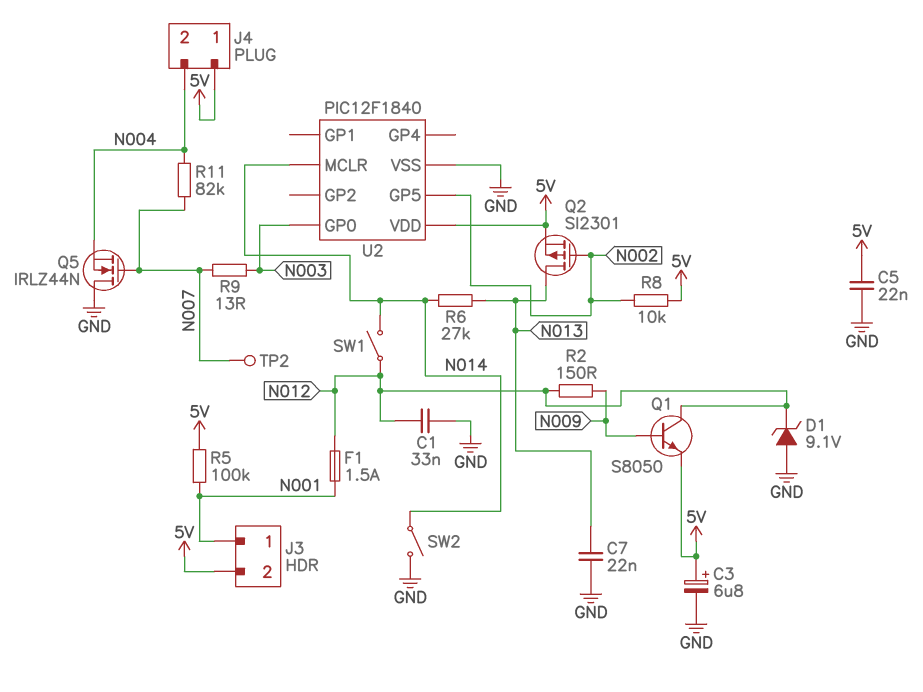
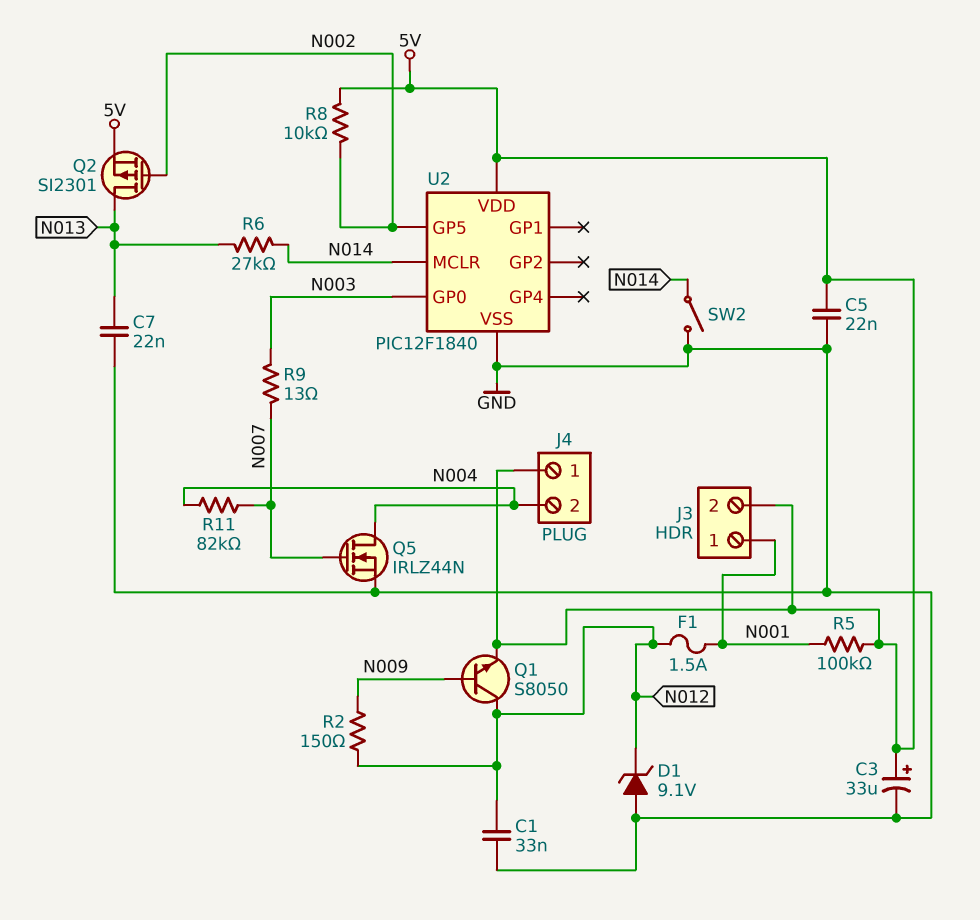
C3: 6.8uF (plus 5V, minus GND) -> 33uF (plus 5V, minus GND)
Q5: NMOS IRLZ44N (G N007, D GND, S N004) -> NMOS IRLZ44N (G N007, D N004, S GND)
SW1: switch (N012, N014) -> none
TP2: test point (N007) -> none

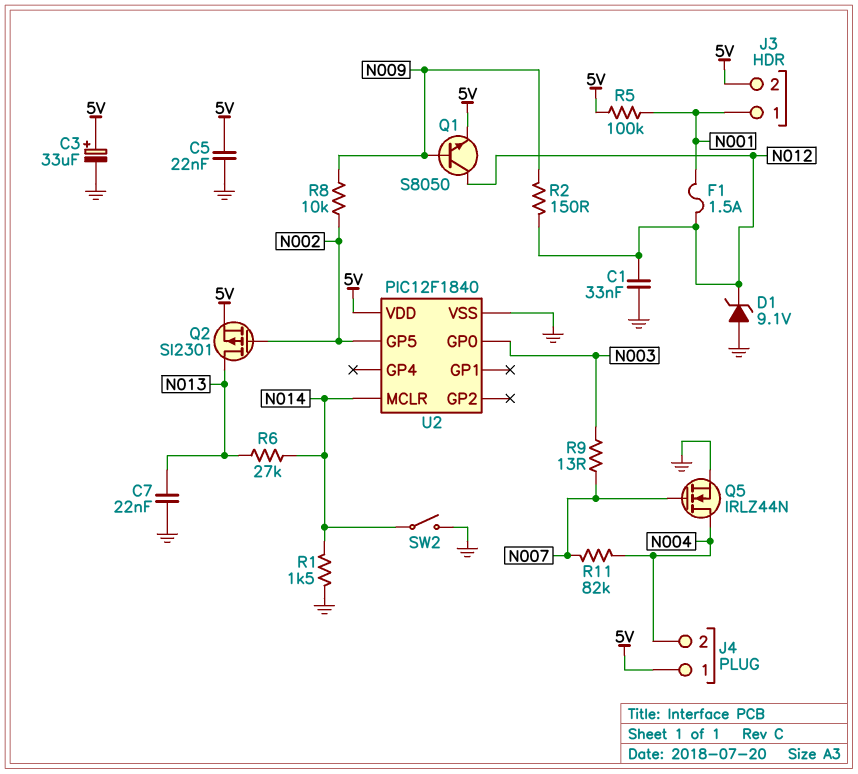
R1: none -> 1.5k (GND, N014)
R8: 10k (5V, N002) -> 10k (N002, N009)

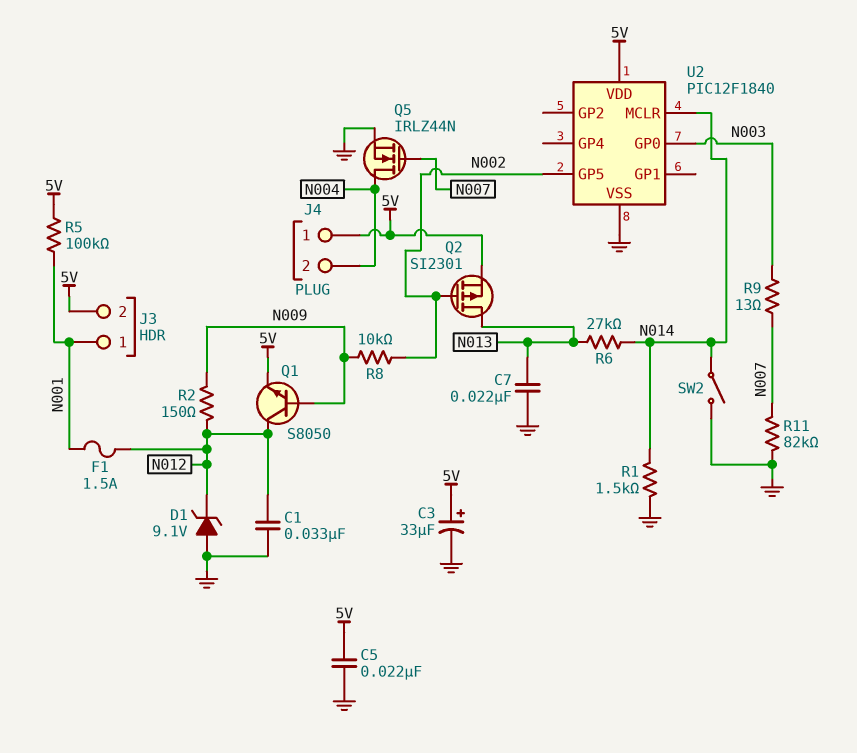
R11: 82k (N004, N007) -> 82k (GND, N007)

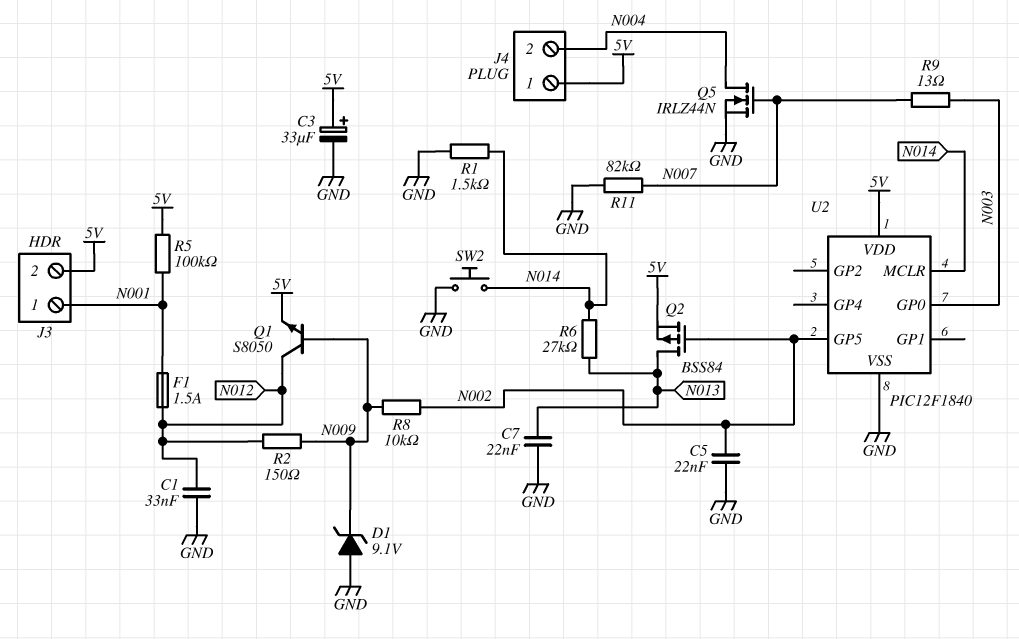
C5: 22nF (5V, GND) -> 22nF (GND, N002)
D1: zener 9.1V (A GND, K N012) -> zener 9.1V (A GND, K N009)
Q2: PMOS SI2301 (G N002, D N013, S 5V) -> PMOS BSS84 (G N002, D N013, S 5V)
SW2: switch (GND, N014) -> button (GND, N014)

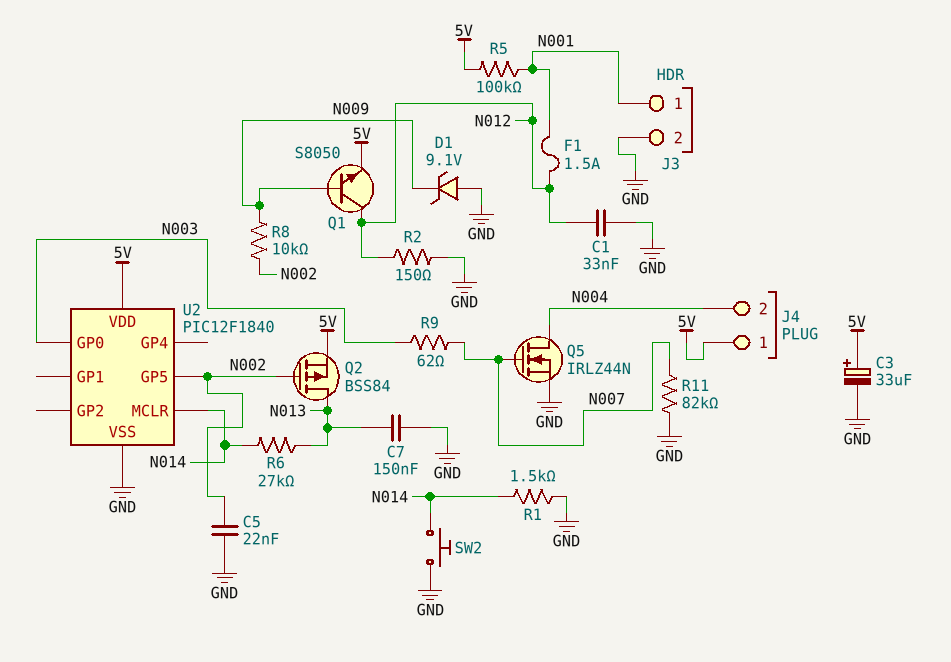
C7: 22nF (GND, N013) -> 150nF (GND, N013)
J3 pin 2: 5V -> GND
R2: 150 (N009, N012) -> 150 (GND, N012)
R9: 13 (N003, N007) -> 62 (N003, N007)

